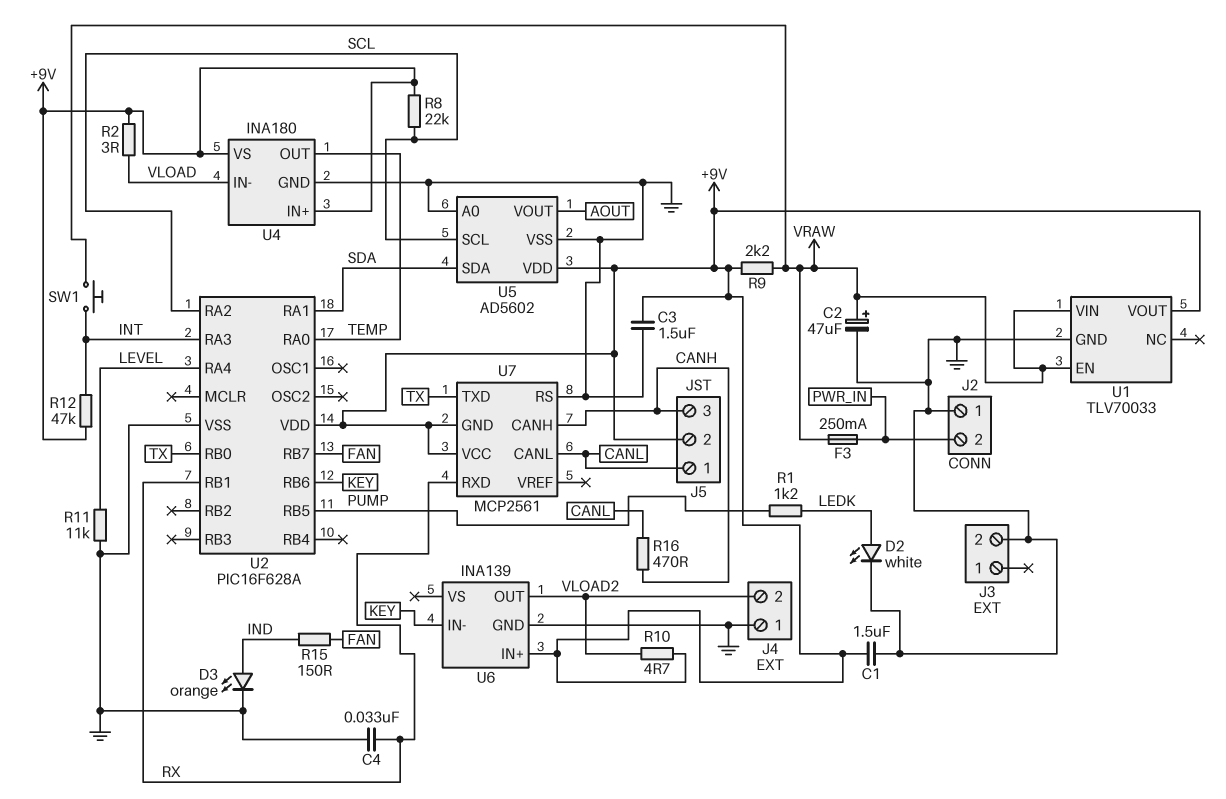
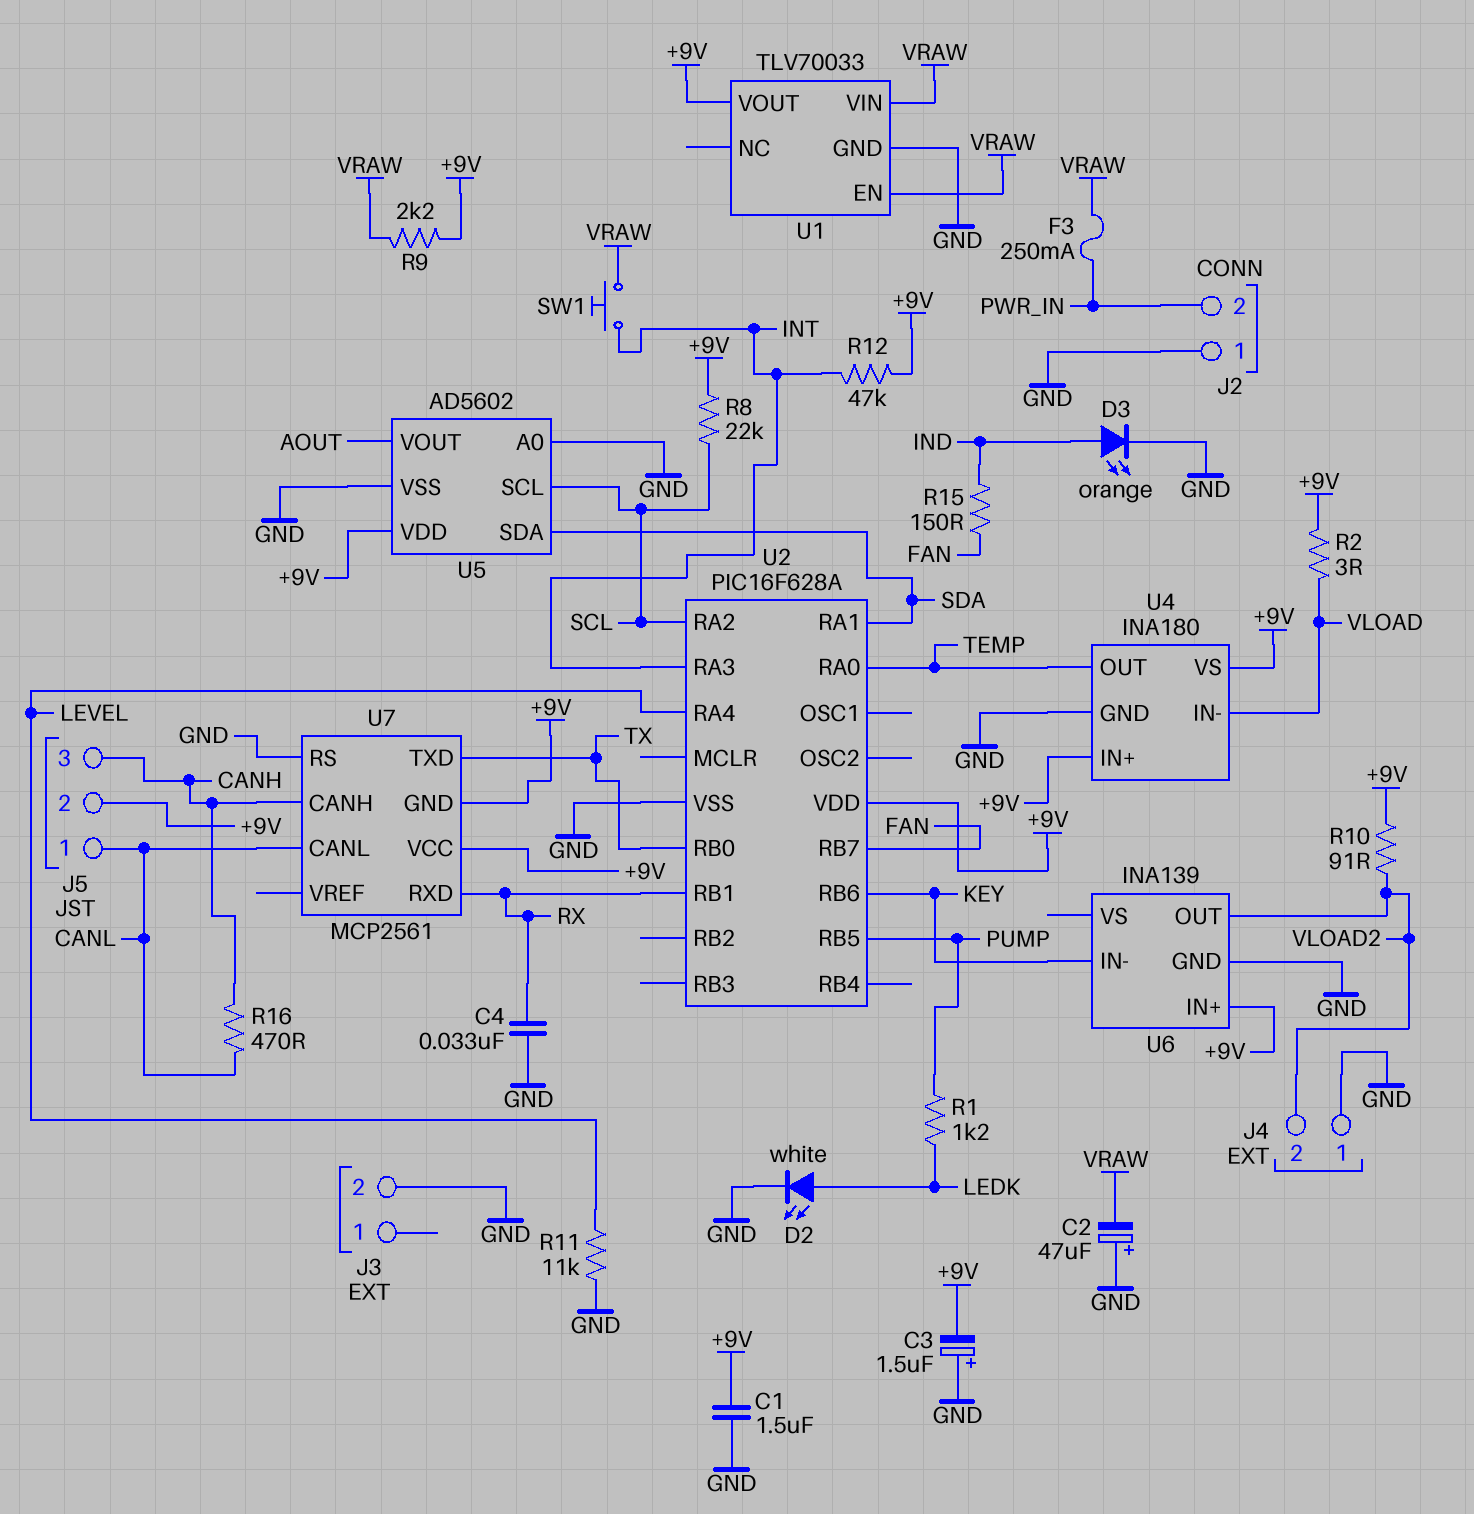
C2: 47uF (plus VRAW, minus GND) -> 47uF (plus GND, minus VRAW)
C3: 1.5uF (+9V, GND) -> 1.5uF (plus GND, minus +9V)
R10: 4.7 (+9V, VLOAD2) -> 91 (+9V, VLOAD2)

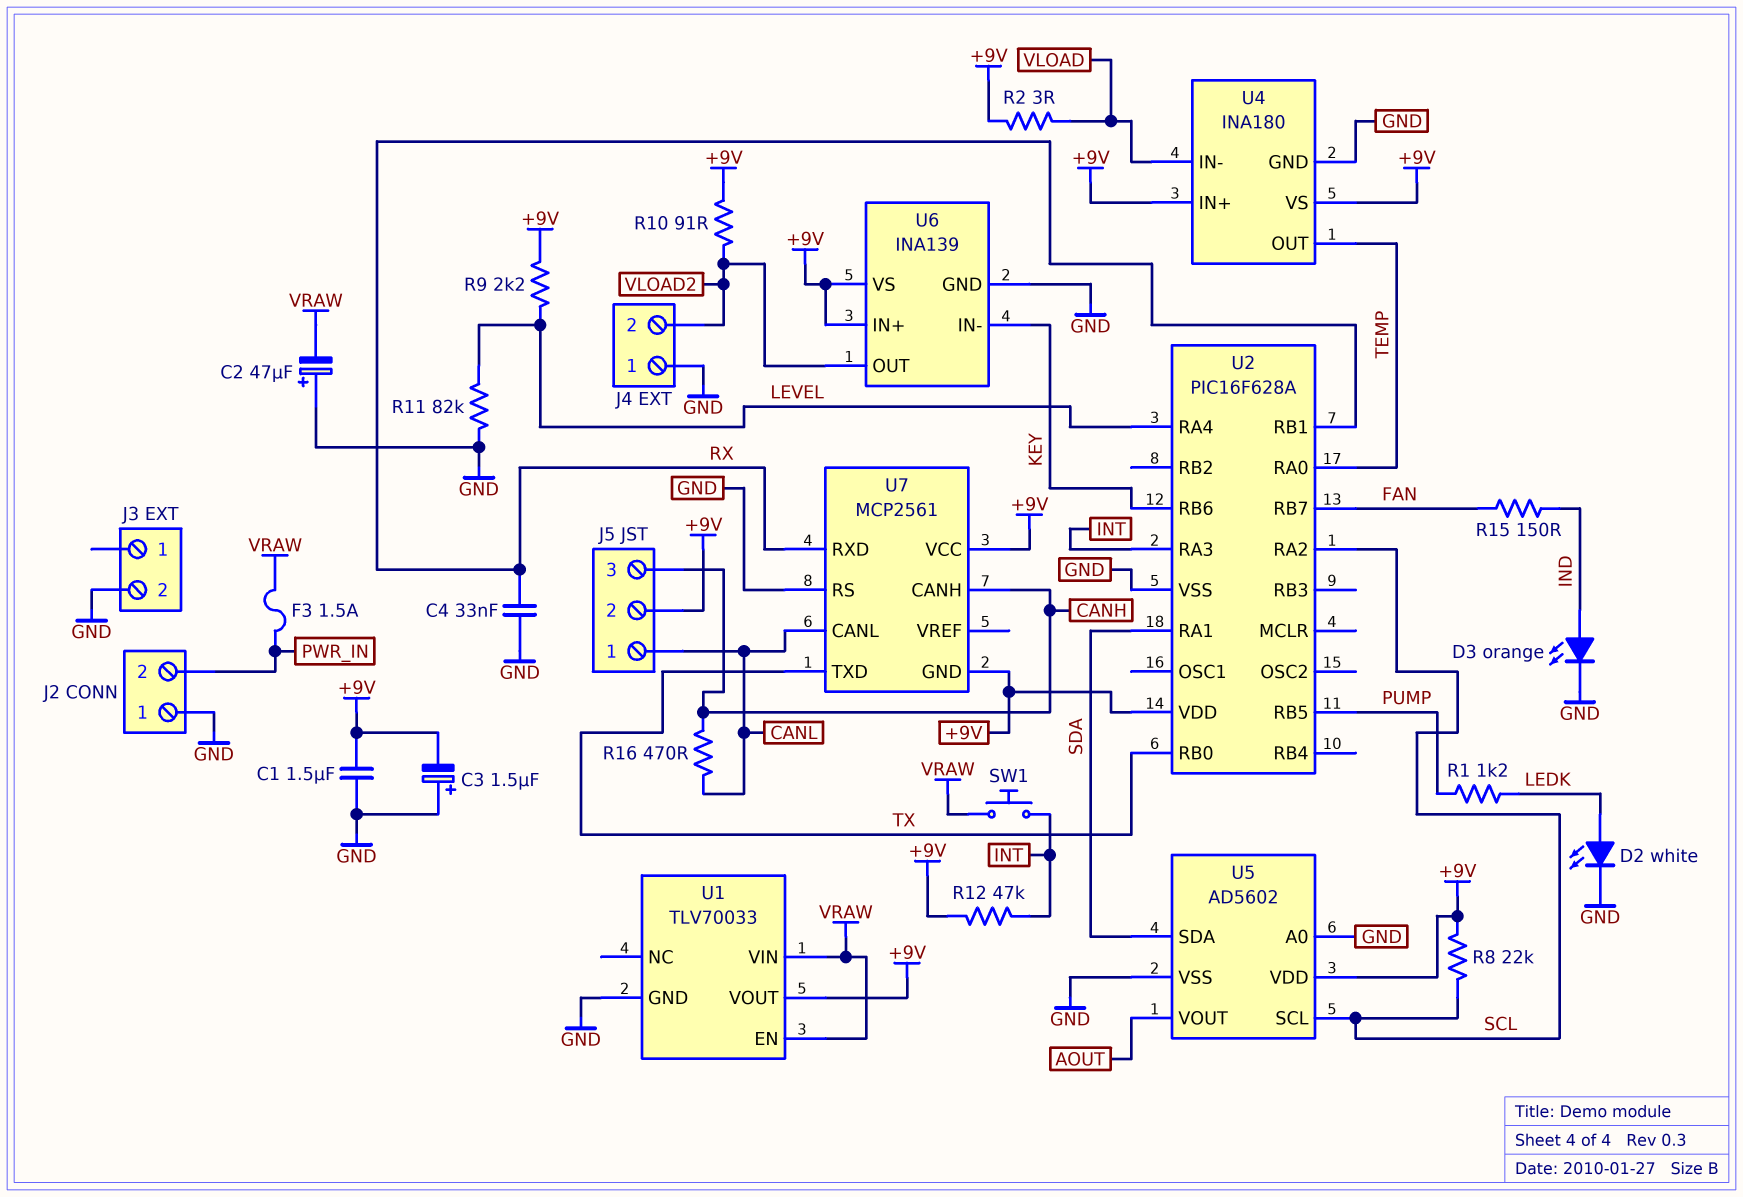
F3: 250mA (PWR_IN, VRAW) -> 1.5A (PWR_IN, VRAW)
R9: 2.2k (+9V, VRAW) -> 2.2k (+9V, LEVEL)
R11: 11k (GND, LEVEL) -> 82k (GND, LEVEL)
U6 pin VS: none -> +9V

